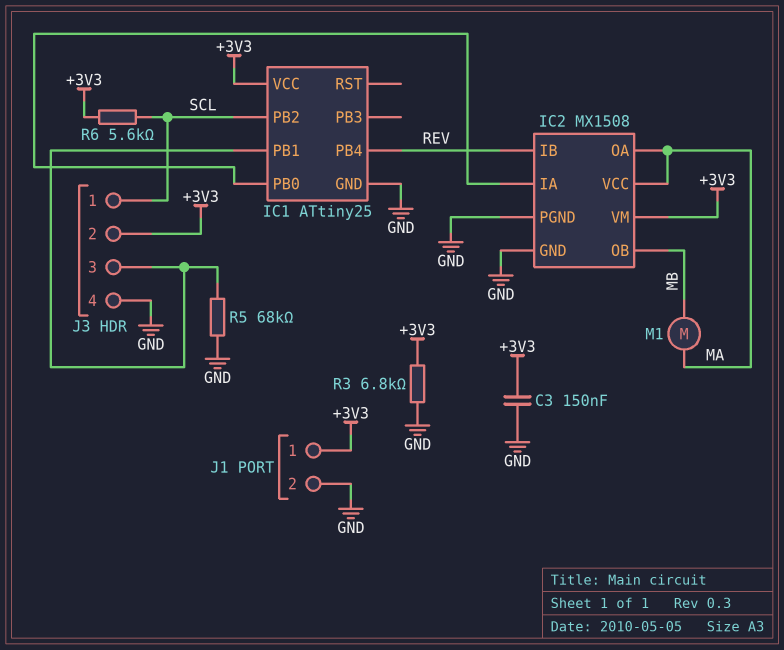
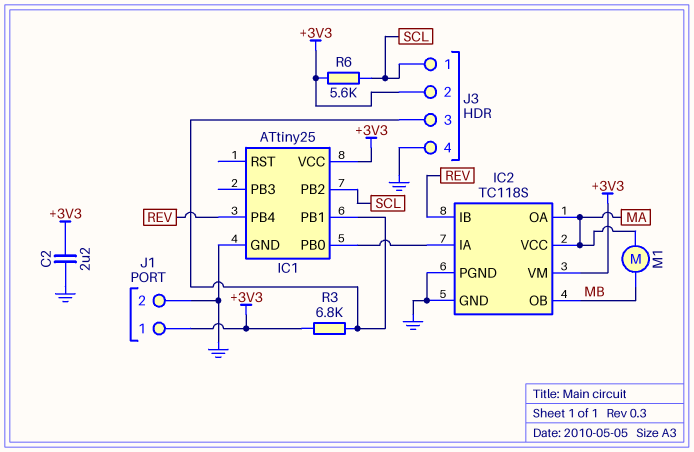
C2: none -> 2.2uF (+3V3, GND)
C3: 150nF (+3V3, GND) -> none
IC2: MX1508 -> TC118S
R3: 6.8k (+3V3, GND) -> 6.8k (+3V3, IC1/PB1)
R5: 68k (GND, IC1/PB1) -> none

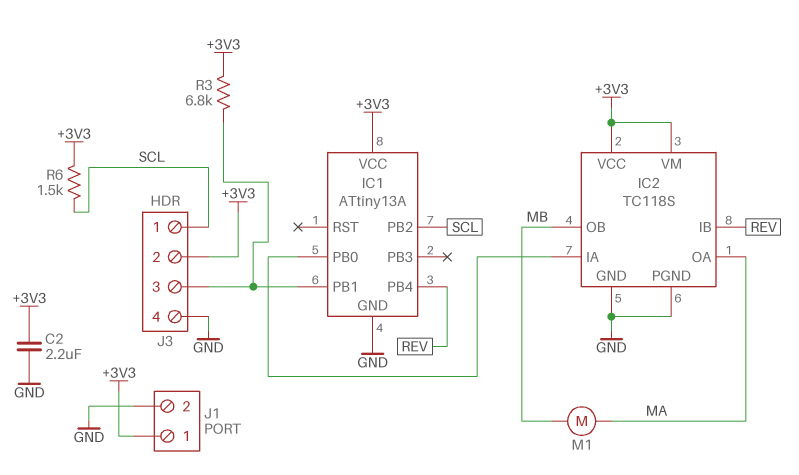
IC1: ATtiny25 -> ATtiny13A
IC2 pin VCC: MA -> +3V3
R6: 5.6k (+3V3, SCL) -> 1.5k (+3V3, SCL)

